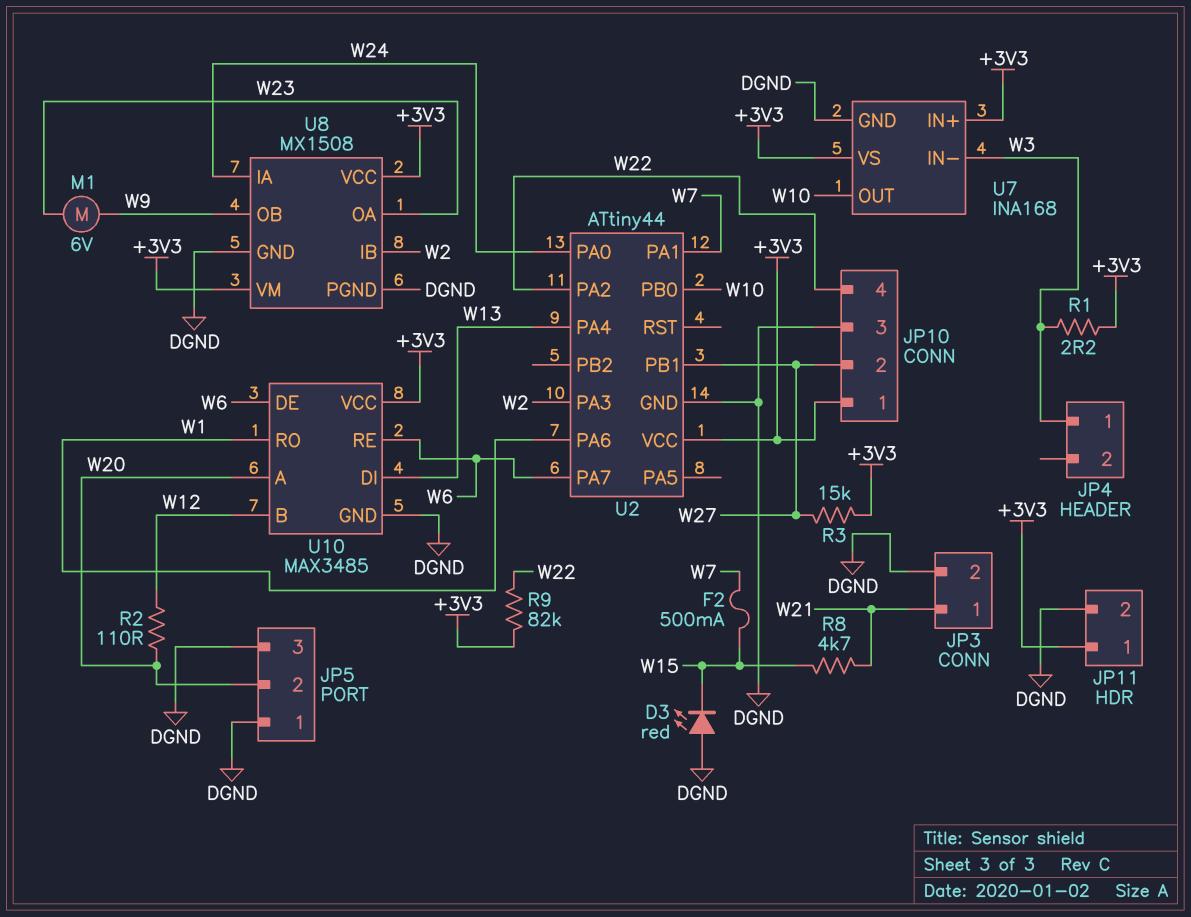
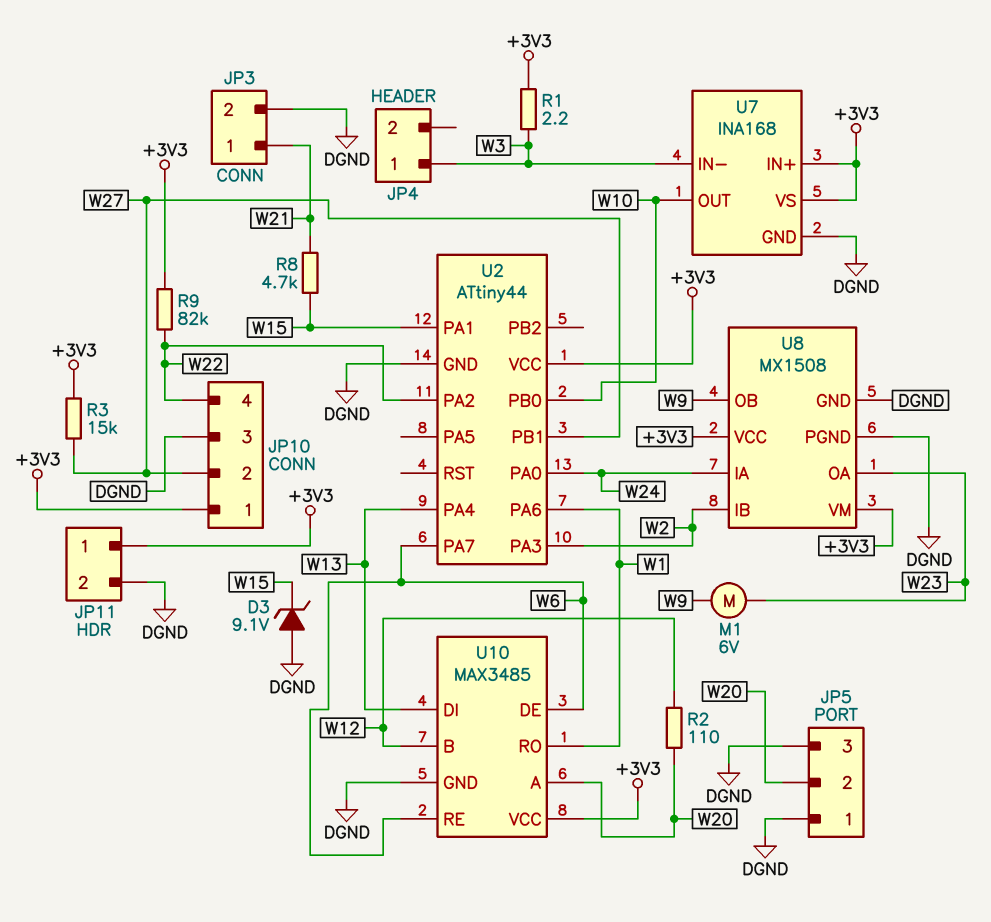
D3: LED red (A DGND, K W15) -> zener 9.1V (A DGND, K W15)
F2: 500mA (W7, W15) -> none
U2 pin PA1: W7 -> W15

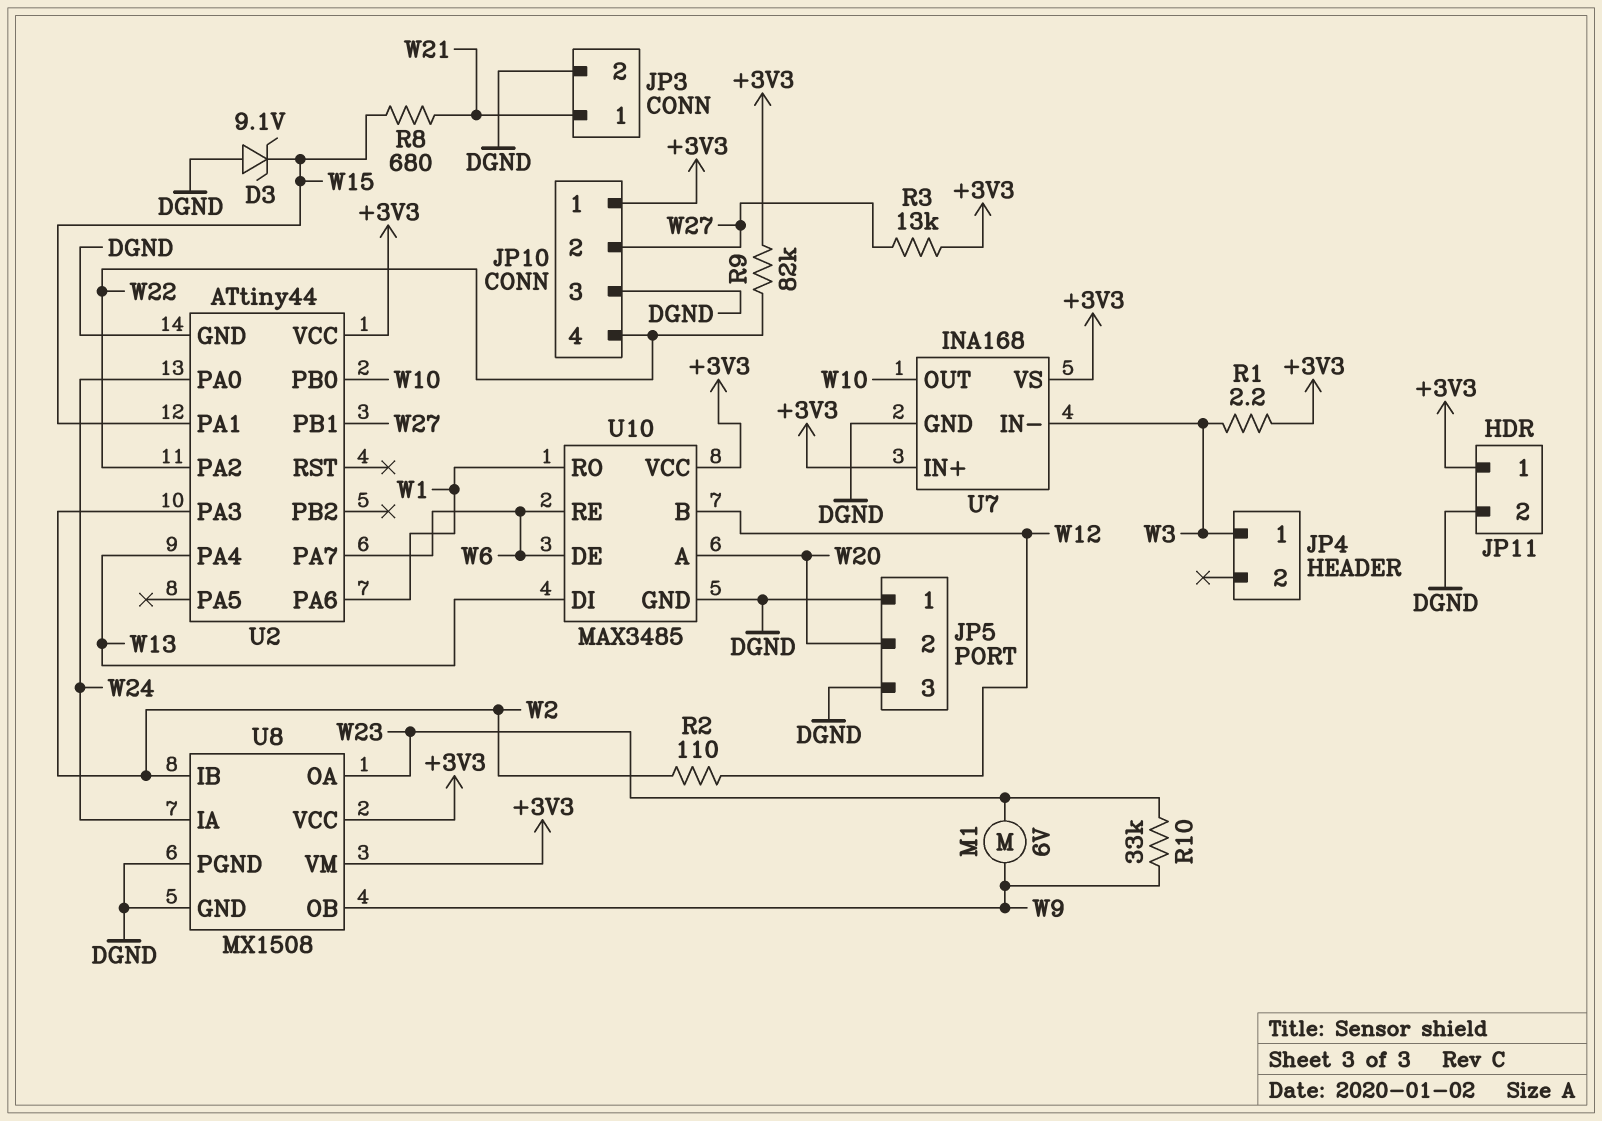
R2: 110 (W12, W20) -> 110 (W2, W12)
R3: 15k (+3V3, W27) -> 13k (+3V3, W27)
R8: 4.7k (W15, W21) -> 680 (W15, W21)
R10: none -> 33k (W9, W23)

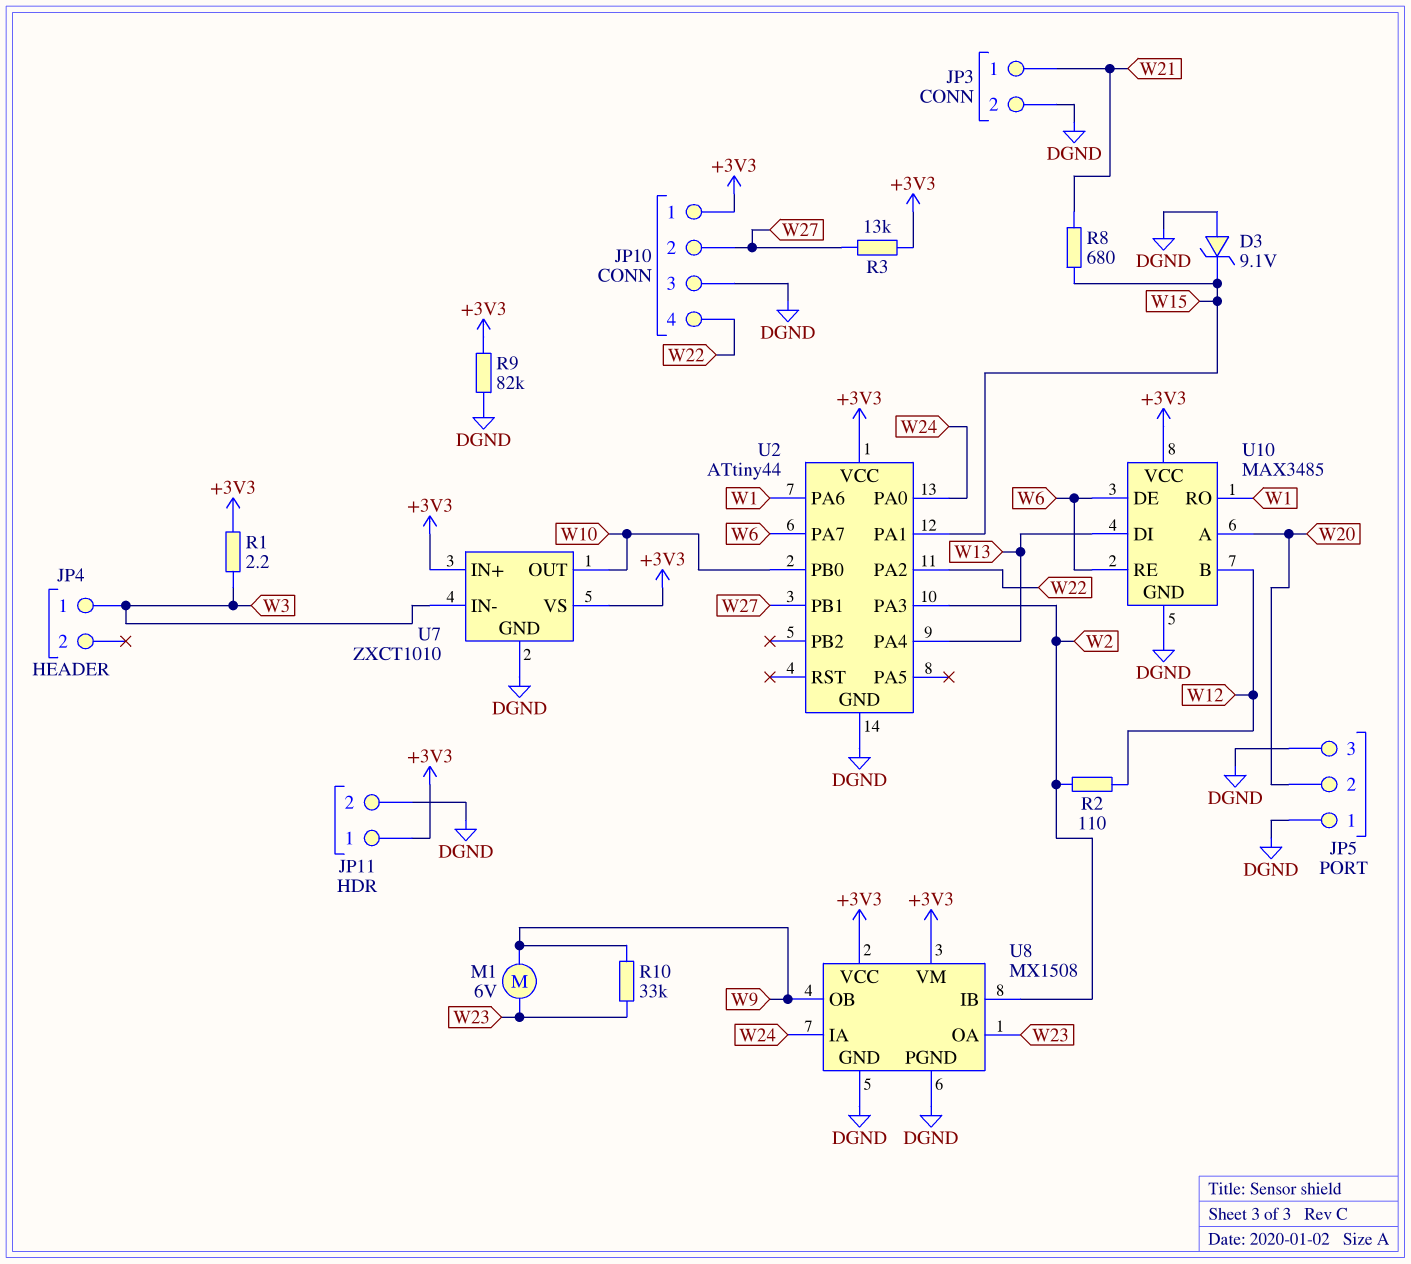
R9: 82k (+3V3, W22) -> 82k (+3V3, DGND)
U7: INA168 -> ZXCT1010

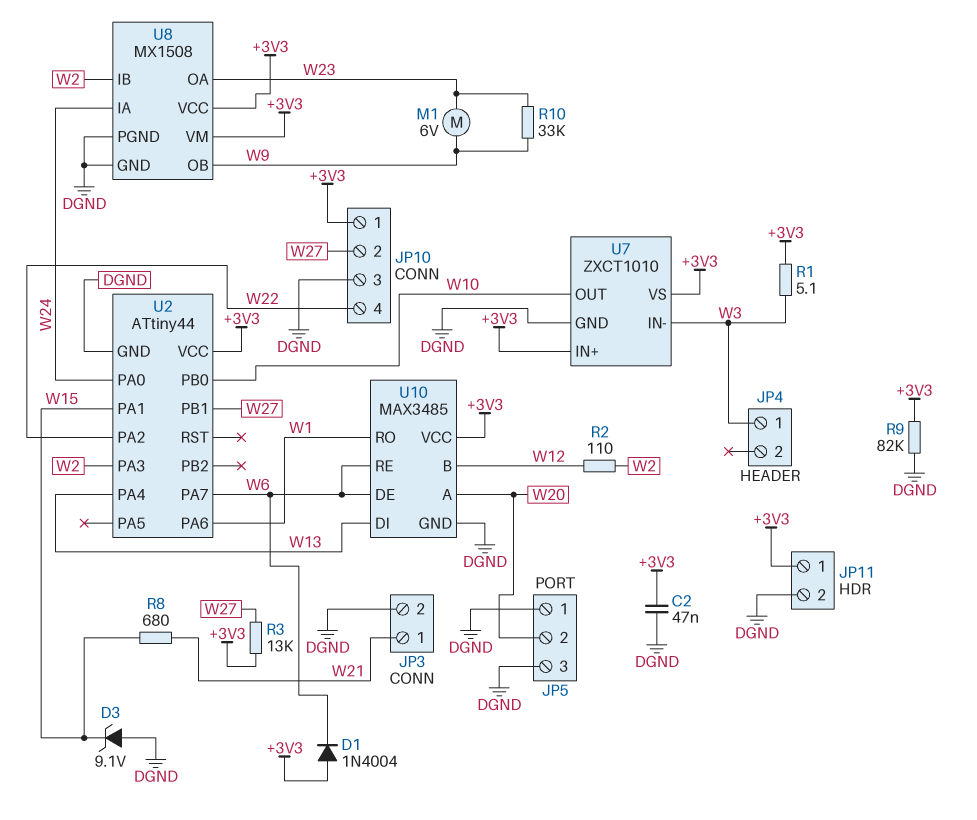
C2: none -> 47nF (+3V3, DGND)
D1: none -> diode 1N4004 (A +3V3, K W6)
R1: 2.2 (+3V3, W3) -> 5.1 (+3V3, W3)

